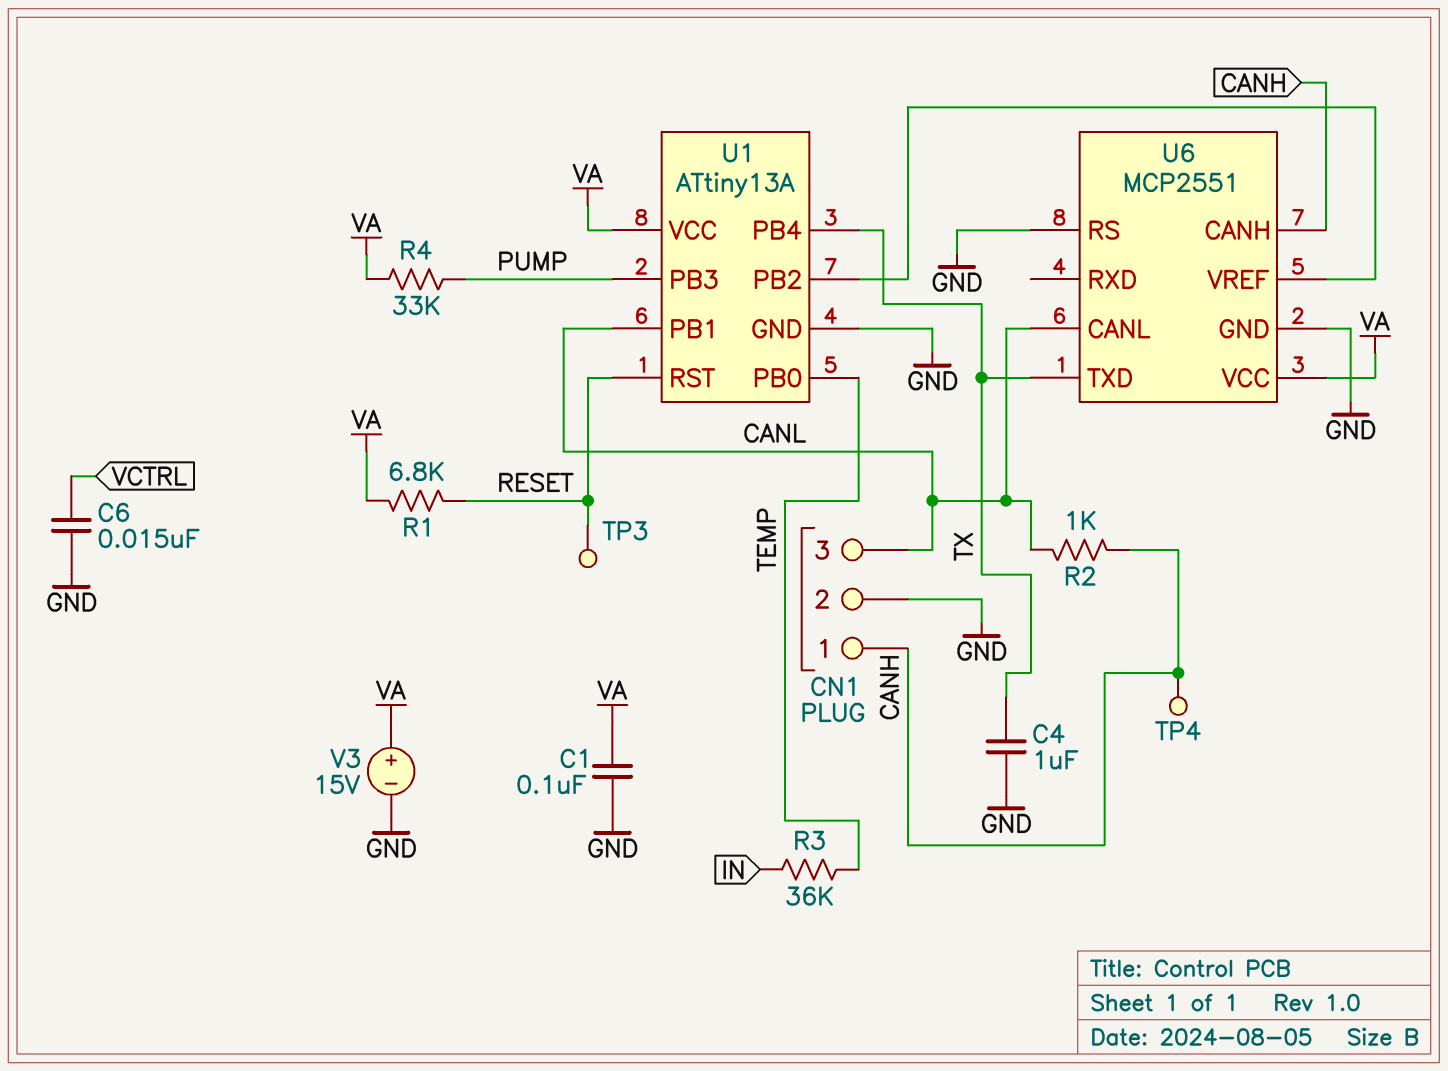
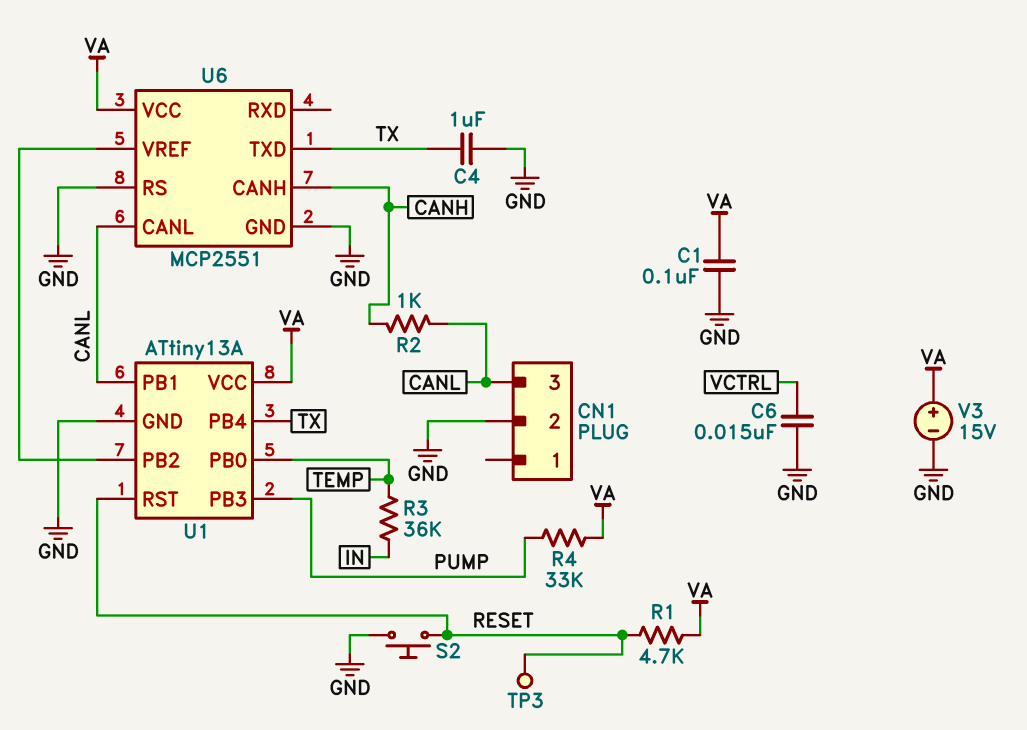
CN1 pin 1: CANH -> none
R1: 6.8k (RESET, VA) -> 4.7k (RESET, VA)
S2: none -> button (GND, RESET)
TP4: test point (CANH) -> none

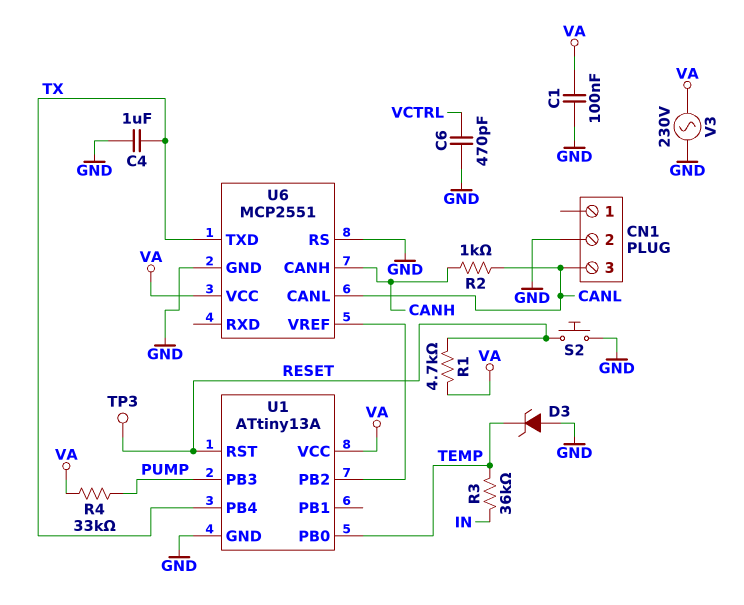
C6: 15nF (GND, VCTRL) -> 470pF (GND, VCTRL)
D3: none -> zener (A GND, K TEMP)
U1 pin PB1: CANL -> none
V3: 15V (plus VA, minus GND) -> AC 230V (GND, VA)

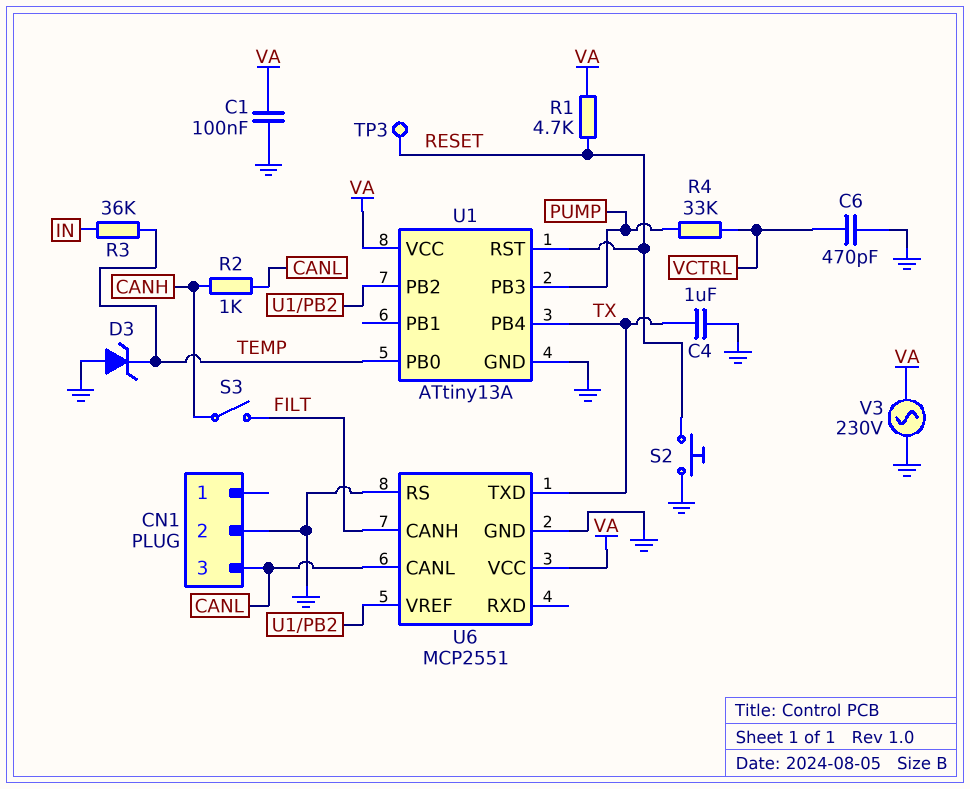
R4: 33k (PUMP, VA) -> 33k (PUMP, VCTRL)
S3: none -> switch (CANH, FILT)
U6 pin CANH: CANH -> FILT

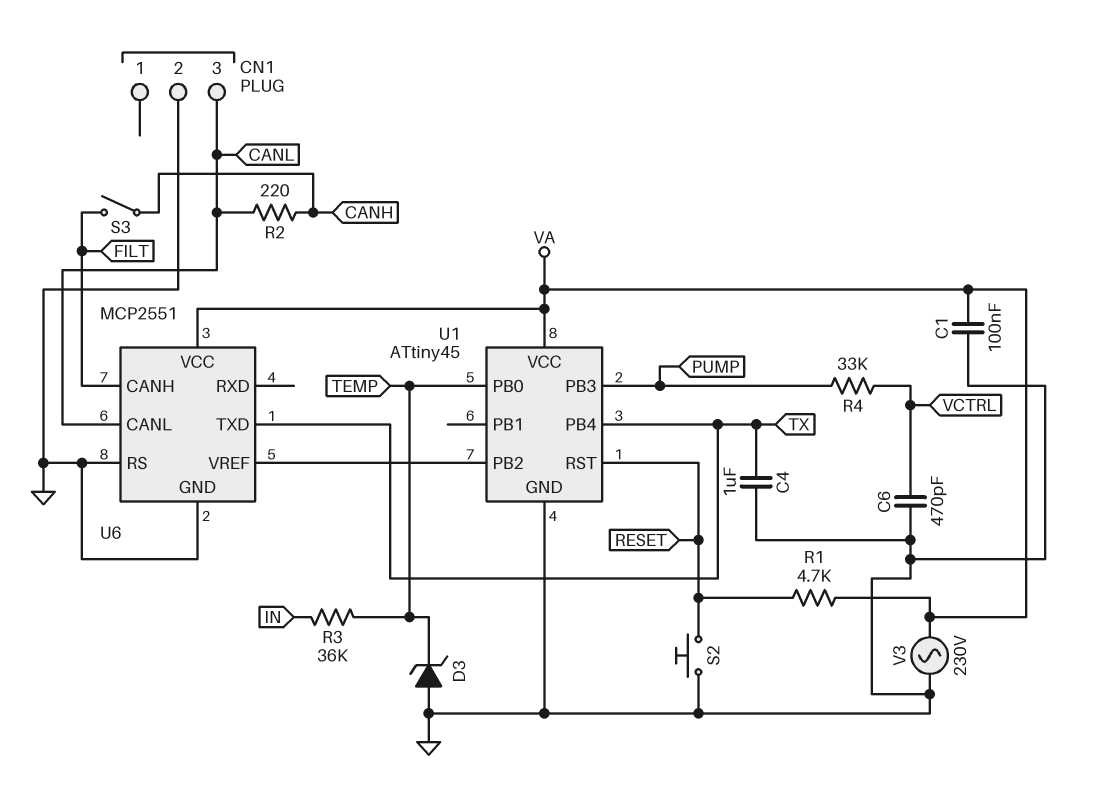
R2: 1k (CANH, CANL) -> 220 (CANH, CANL)
TP3: test point (RESET) -> none
U1: ATtiny13A -> ATtiny45

